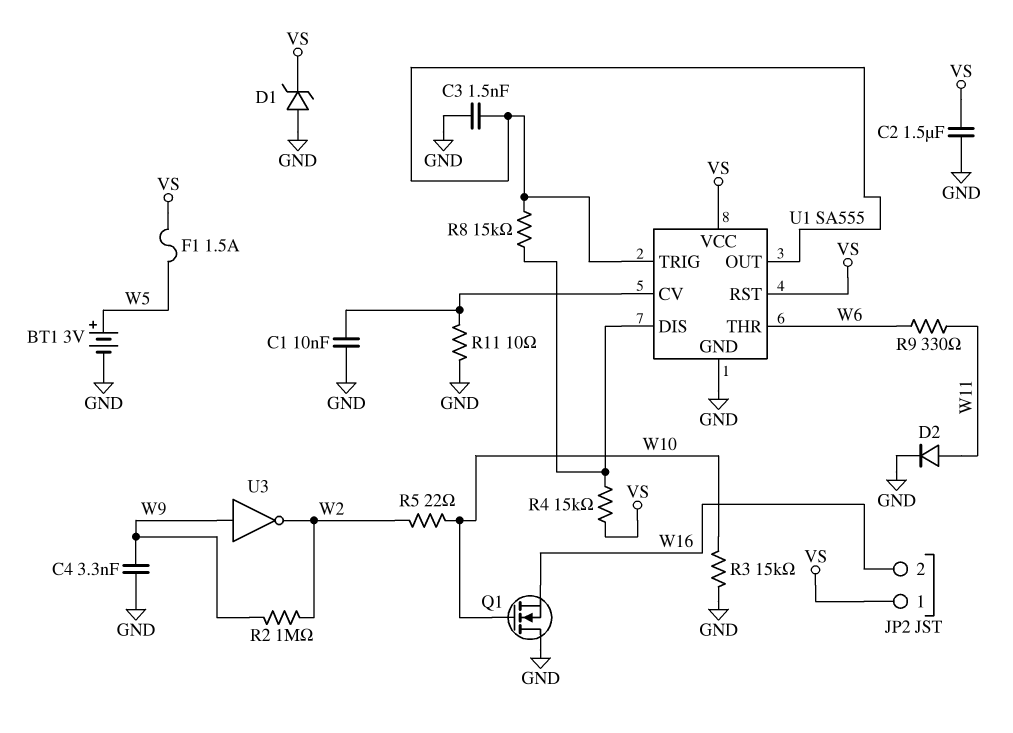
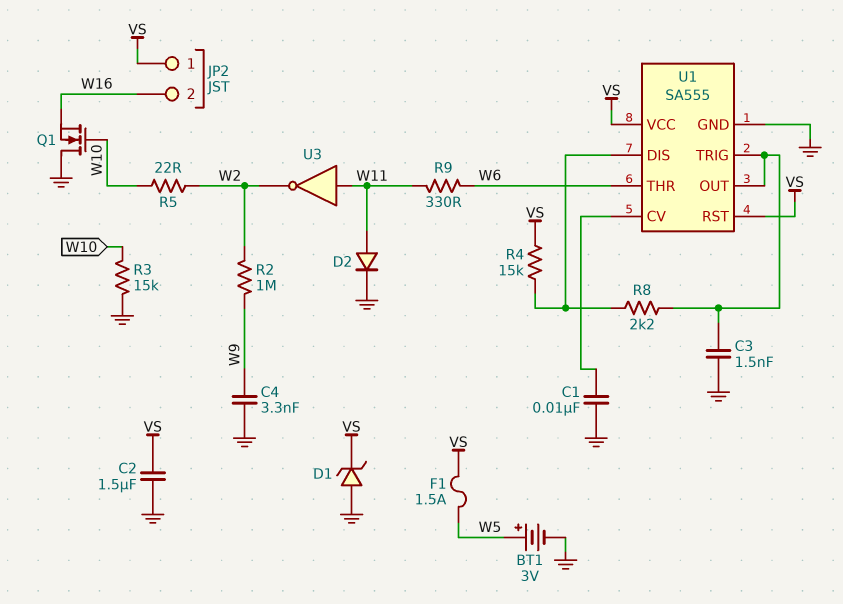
R8: 15k (U1/DIS, U1/OUT) -> 2.2k (U1/DIS, U1/OUT)
R11: 10 (GND, U1/CV) -> none
U3: NOT (in W9, out W2) -> NOT (in W11, out W2)

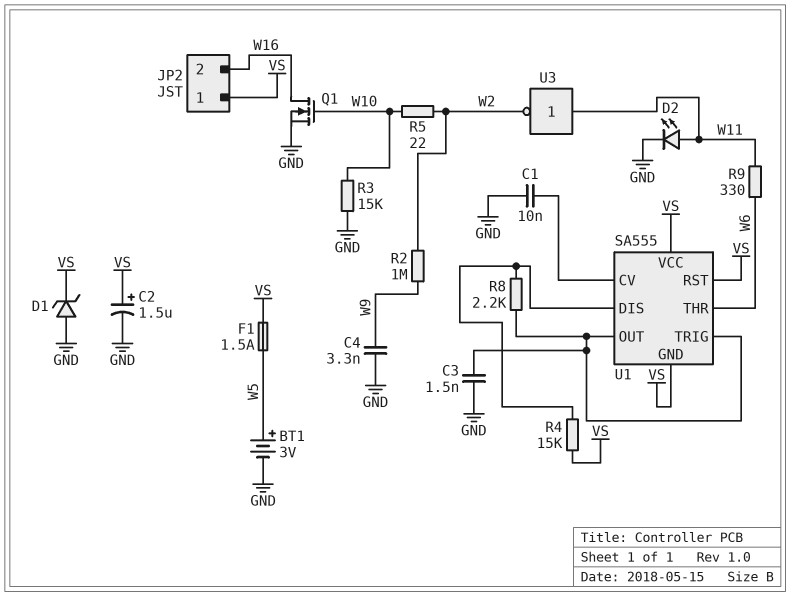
C2: 1.5uF (GND, VS) -> 1.5uF (plus VS, minus GND)
D2: diode (A W11, K GND) -> LED (A W11, K GND)
Q1: NMOS (G W10, D GND, S W16) -> NMOS (G W10, D W16, S GND)
U1 pin GND: GND -> VS

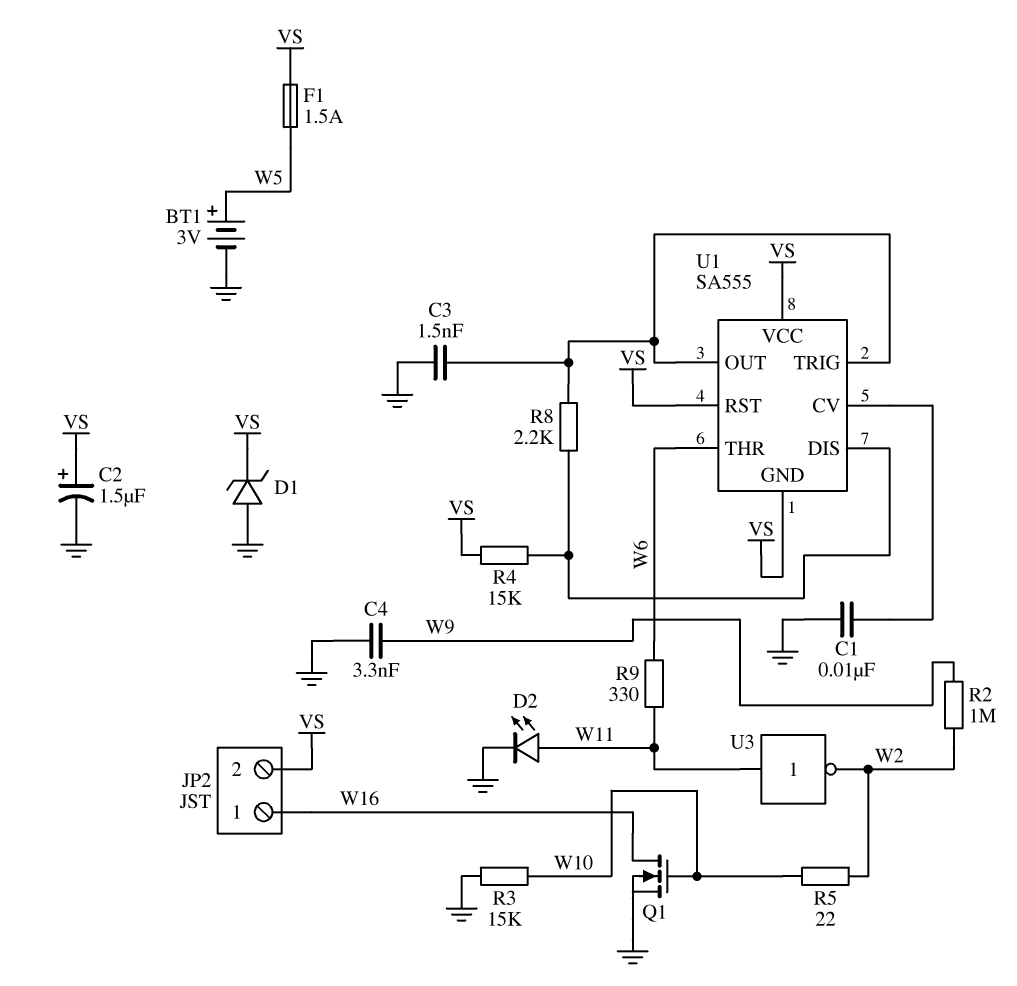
JP2 pin 1: VS -> W16
JP2 pin 2: W16 -> VS

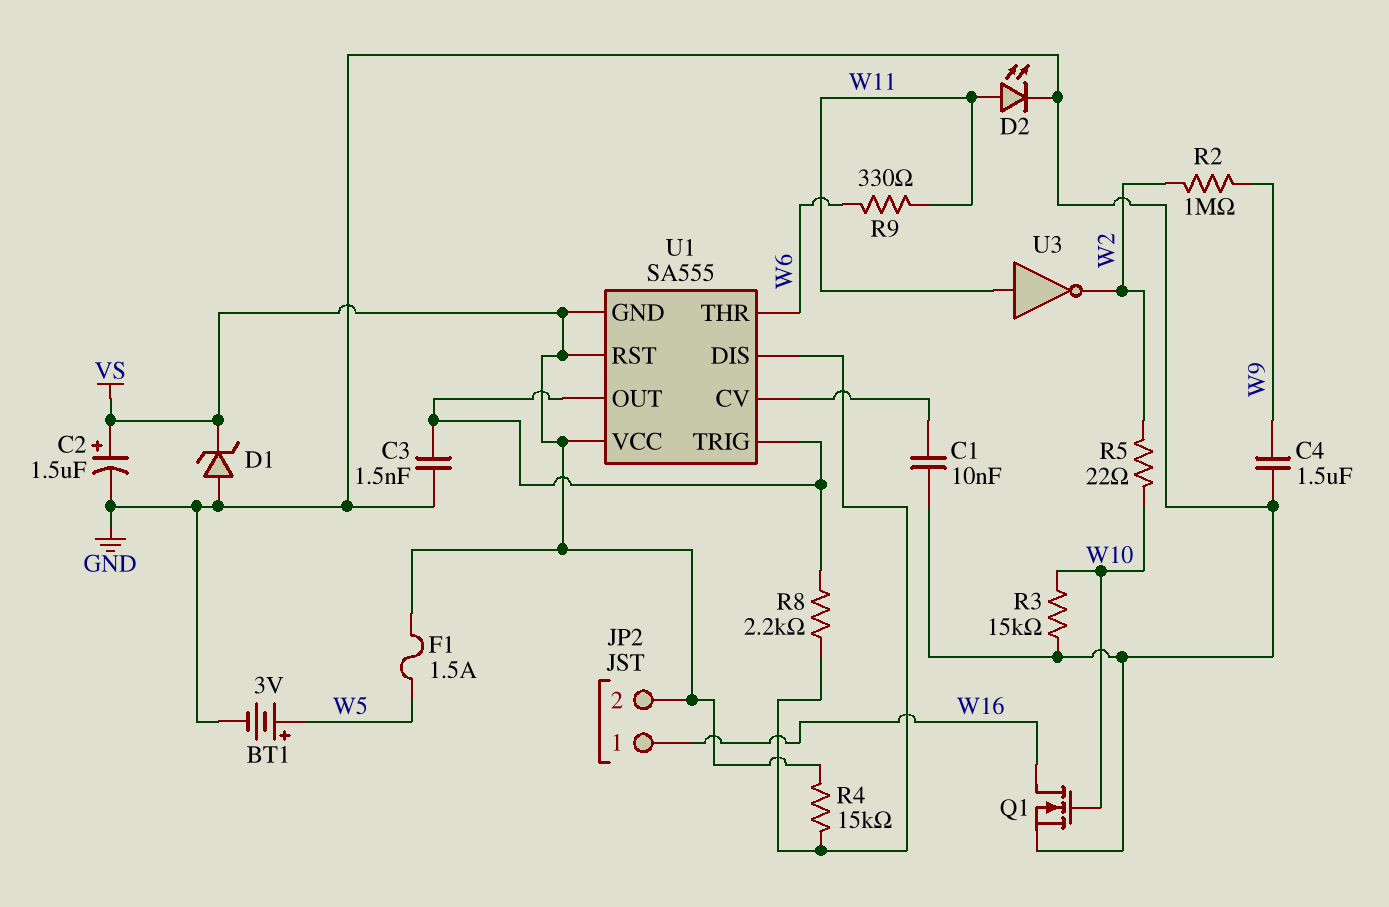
C4: 3.3nF (GND, W9) -> 1.5uF (GND, W9)

